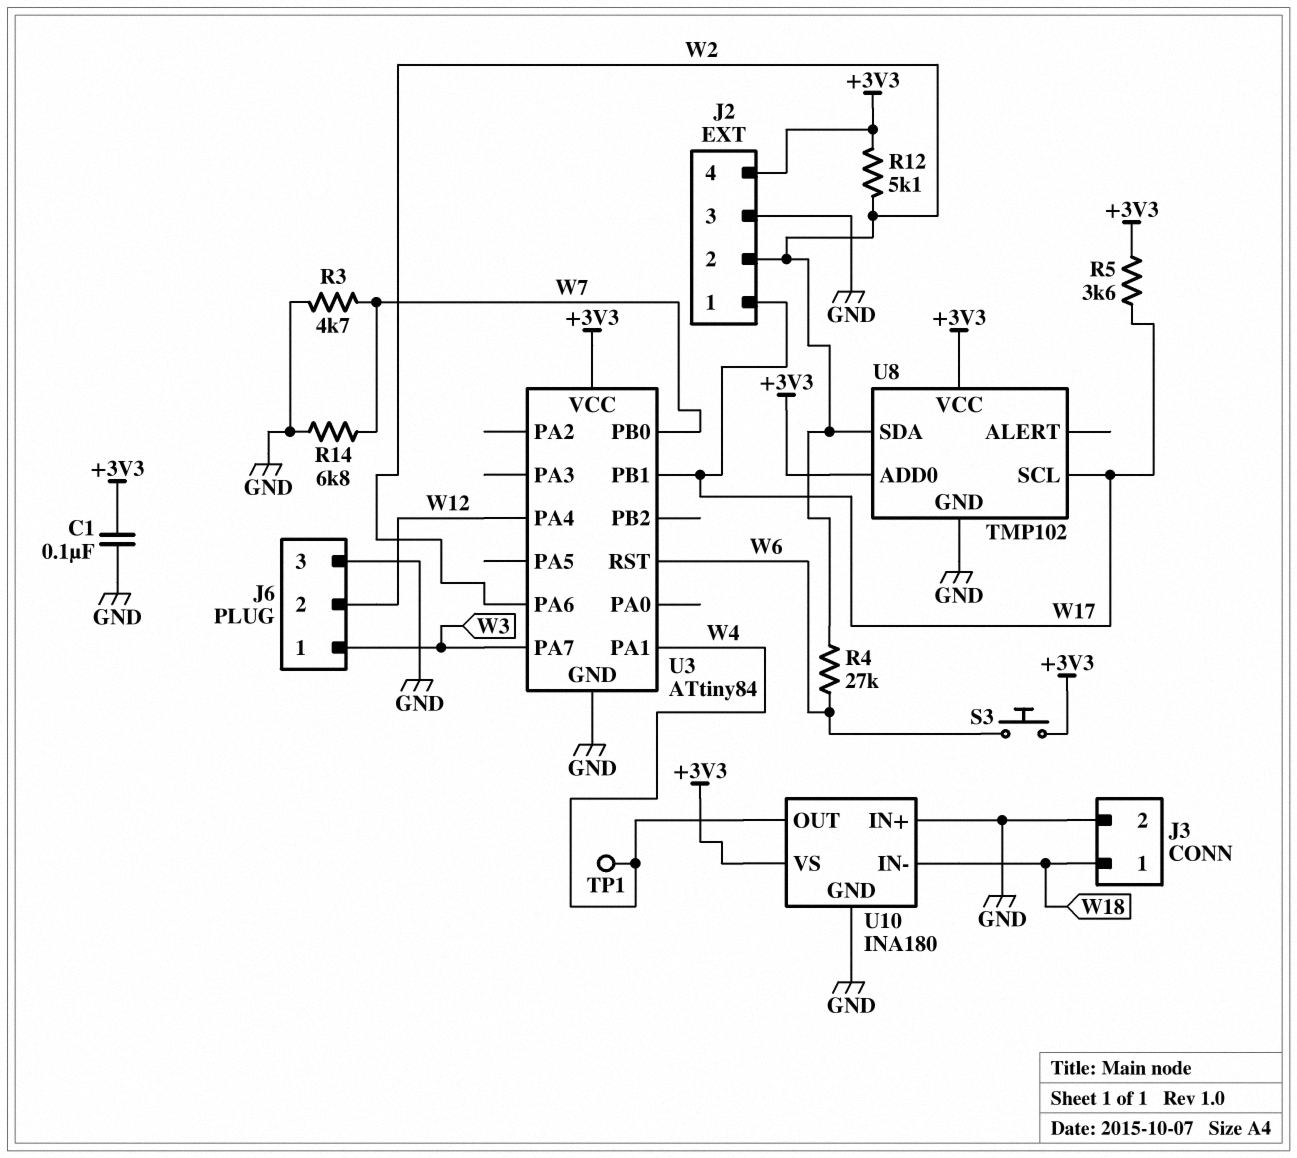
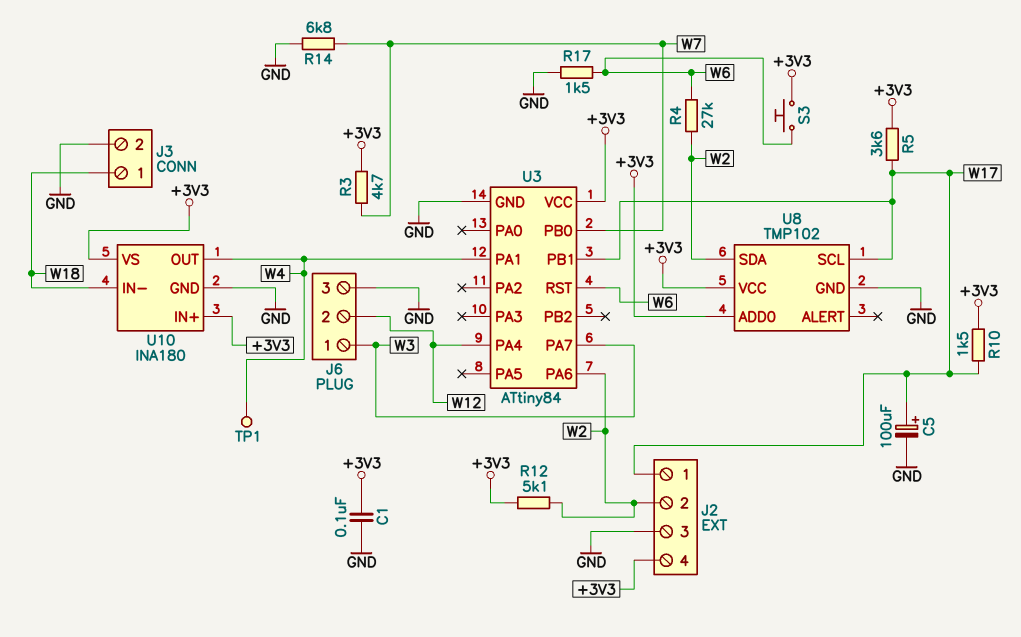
C5: none -> 100uF (plus W17, minus GND)
R3: 4.7k (GND, W7) -> 4.7k (+3V3, W7)
R10: none -> 1.5k (+3V3, W17)
R17: none -> 1.5k (GND, W6)
U10 pin IN+: GND -> +3V3

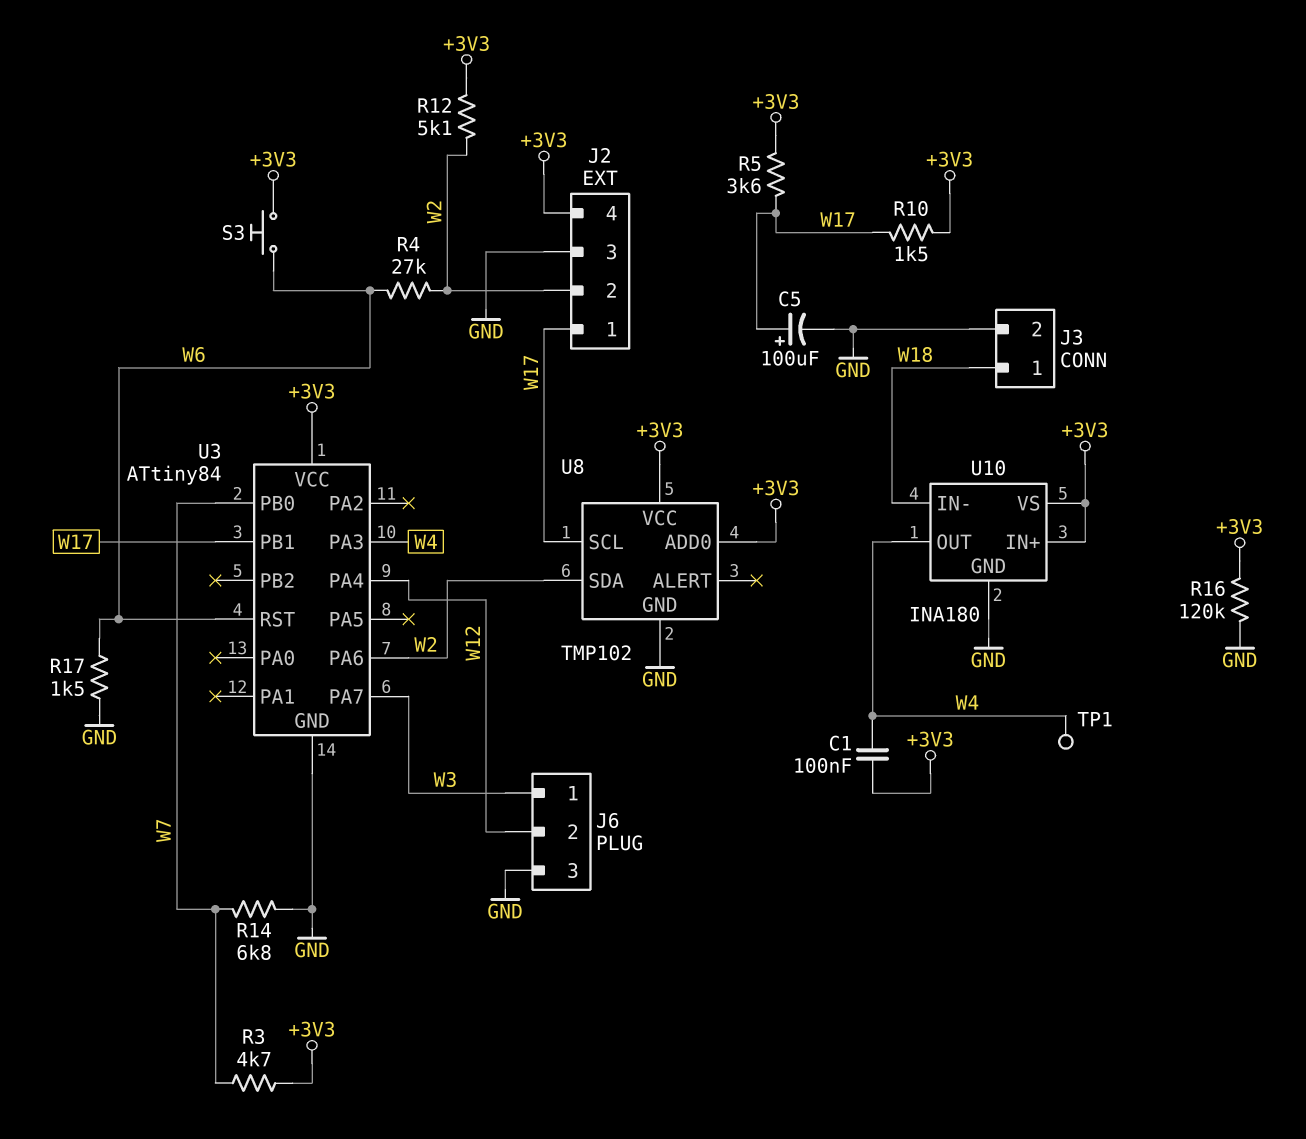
C1: 100nF (+3V3, GND) -> 100nF (+3V3, W4)
R16: none -> 120k (+3V3, GND)
U3 pin PA1: W4 -> none
U3 pin PA3: none -> W4

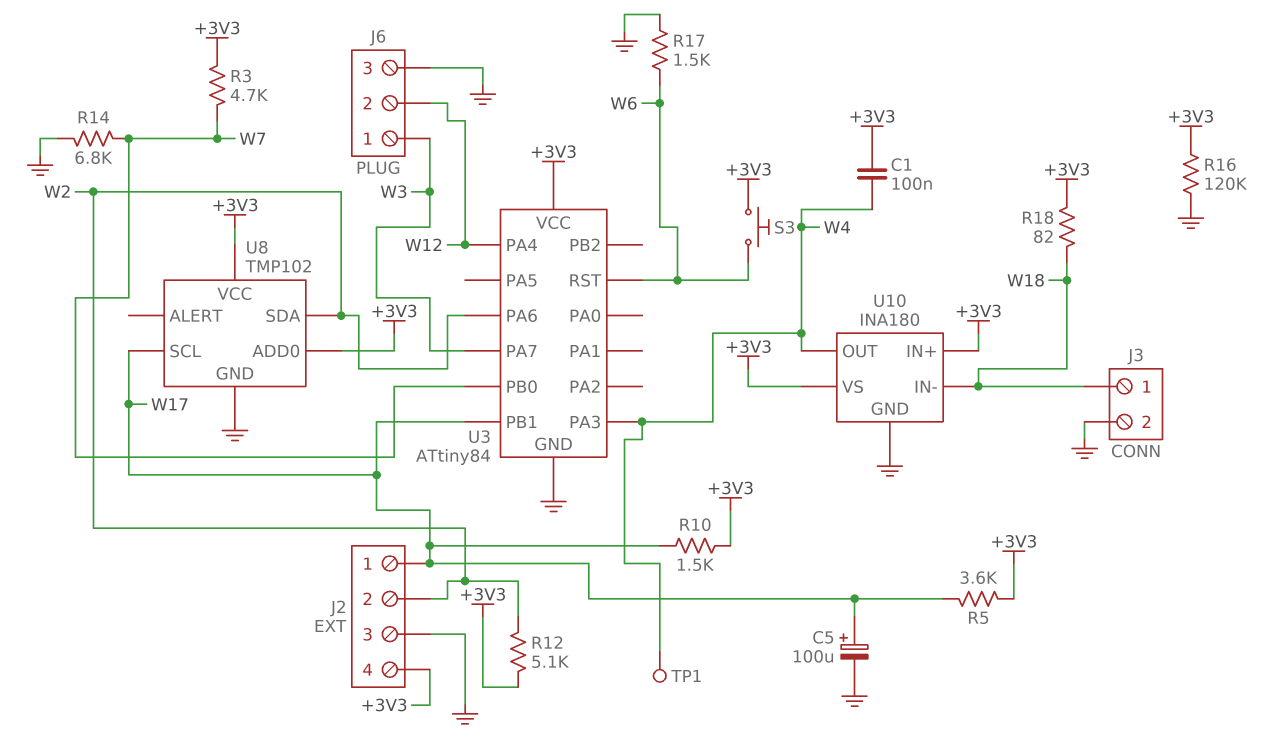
R4: 27k (W2, W6) -> none
R18: none -> 82 (+3V3, W18)

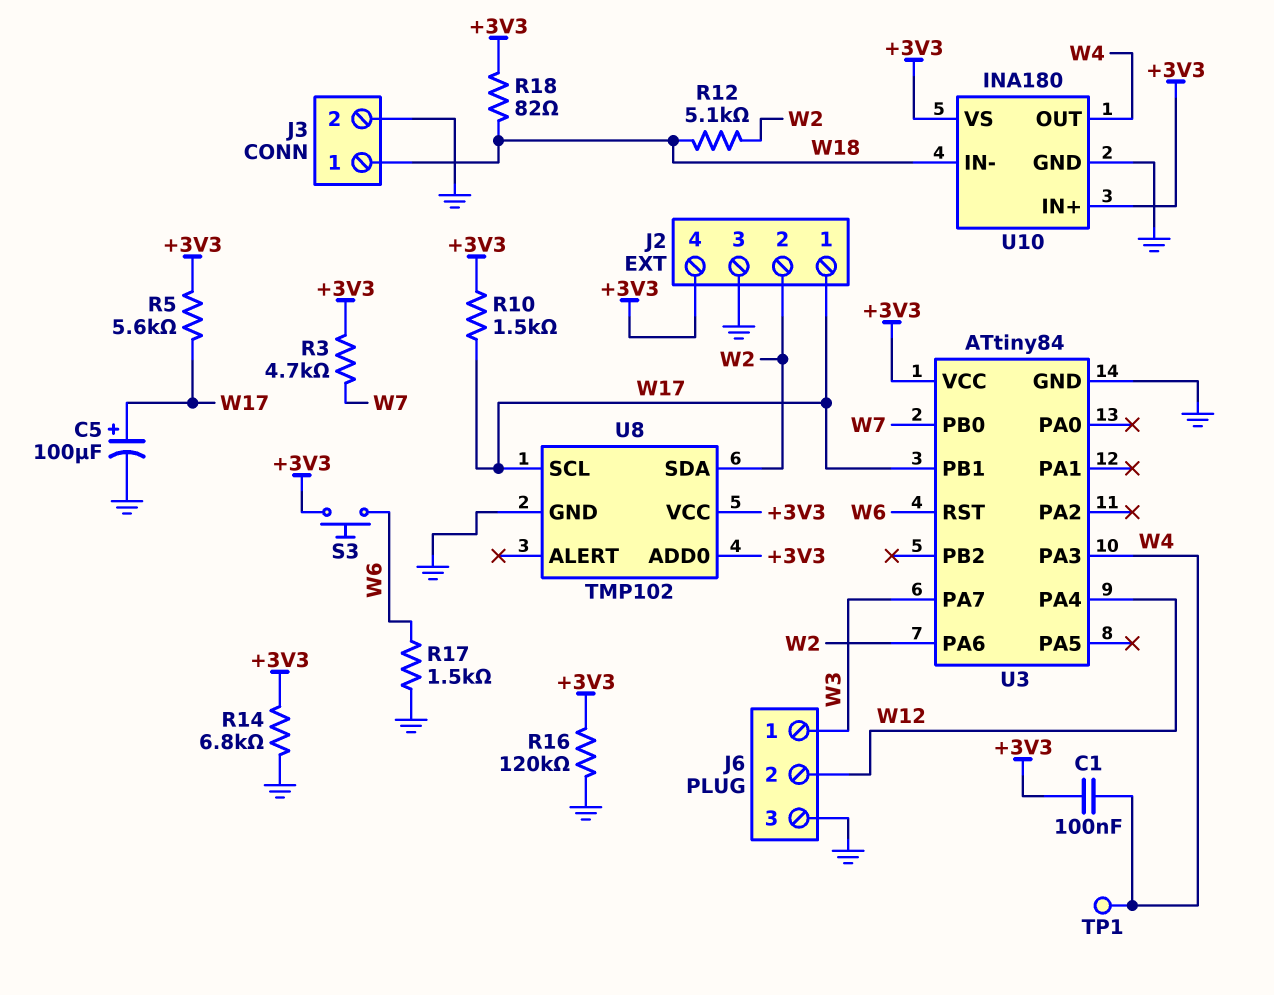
R5: 3.6k (+3V3, W17) -> 5.6k (+3V3, W17)
R12: 5.1k (+3V3, W2) -> 5.1k (W2, W18)
R14: 6.8k (GND, W7) -> 6.8k (+3V3, GND)

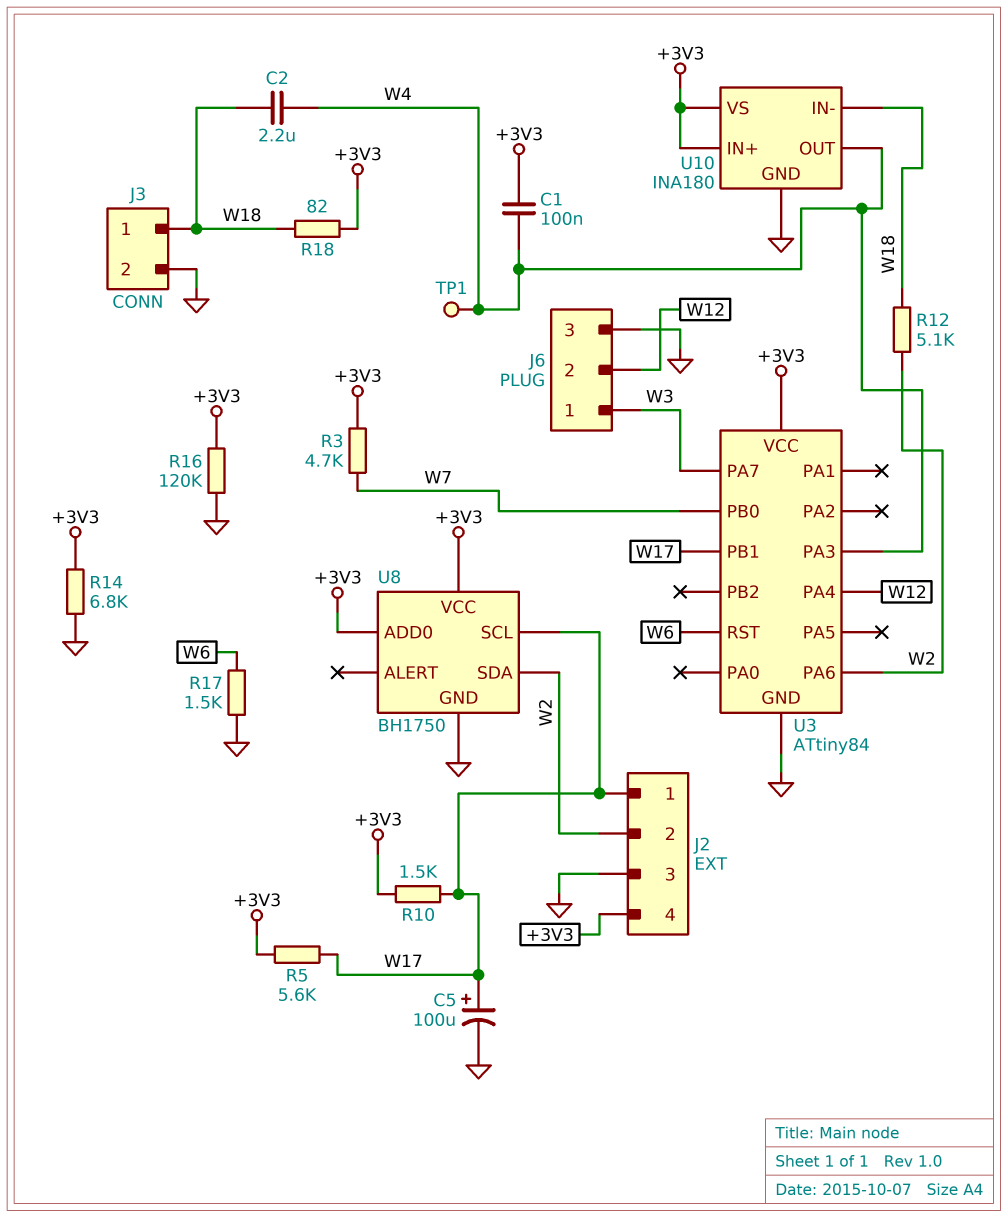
C2: none -> 2.2uF (W4, W18)
S3: button (+3V3, W6) -> none
U8: TMP102 -> BH1750

